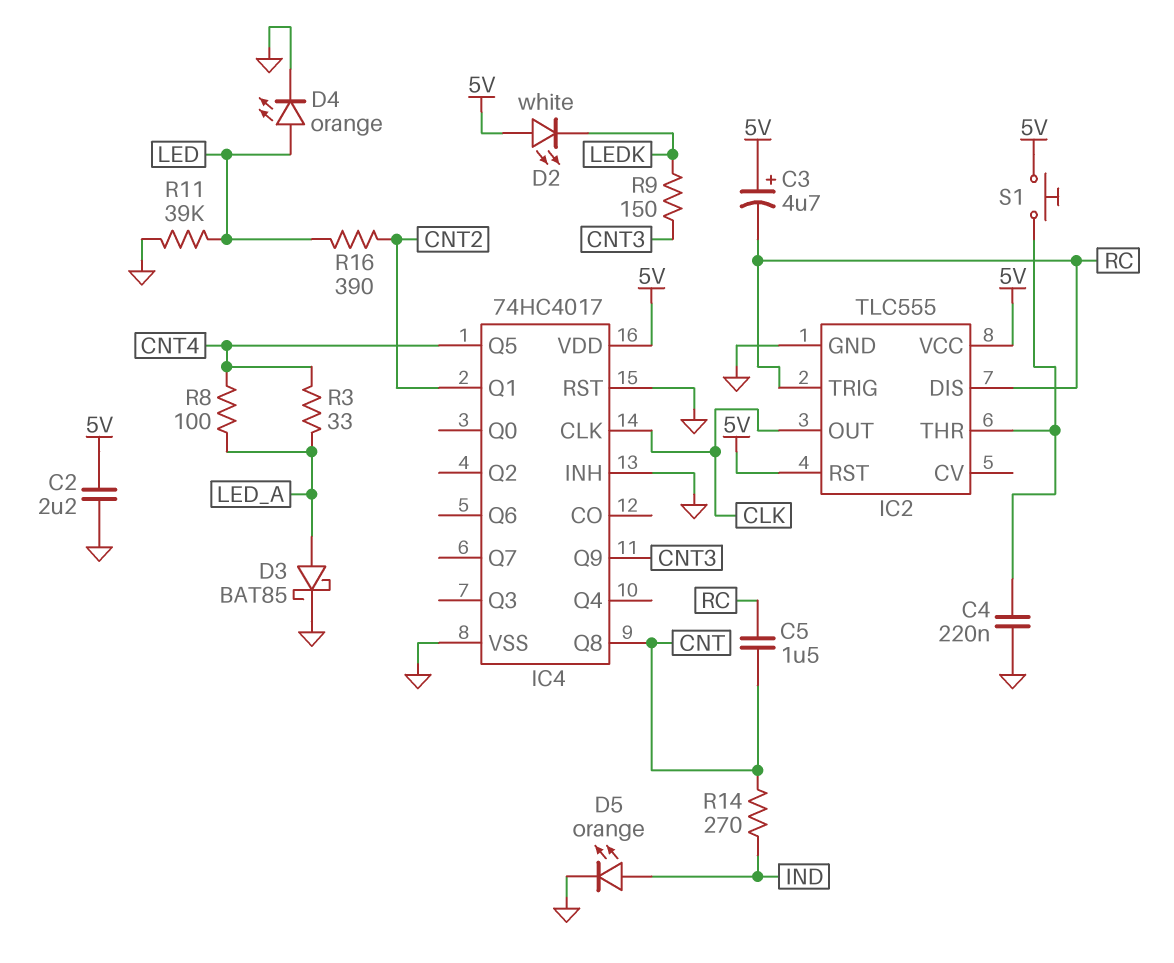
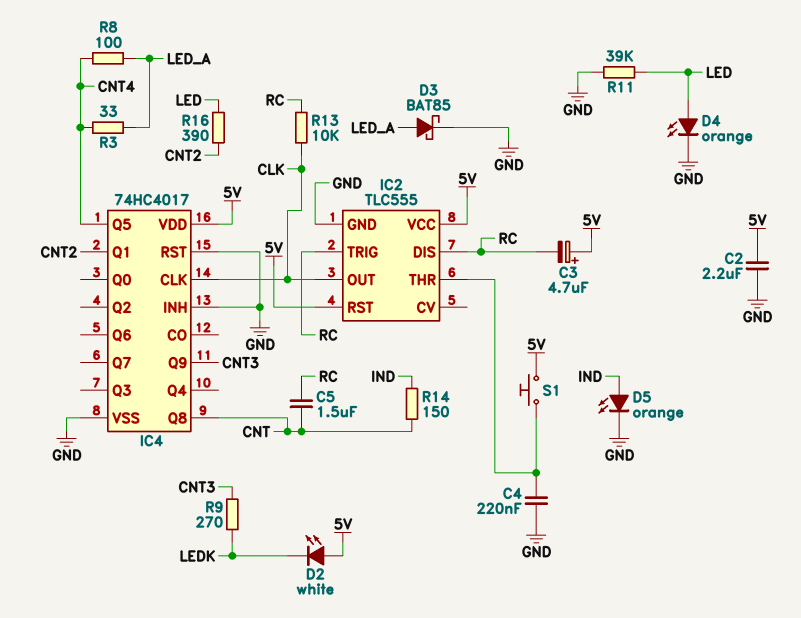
R9: 150 (CNT3, LEDK) -> 270 (CNT3, LEDK)
R13: none -> 10k (CLK, RC)
R14: 270 (CNT, IND) -> 150 (CNT, IND)

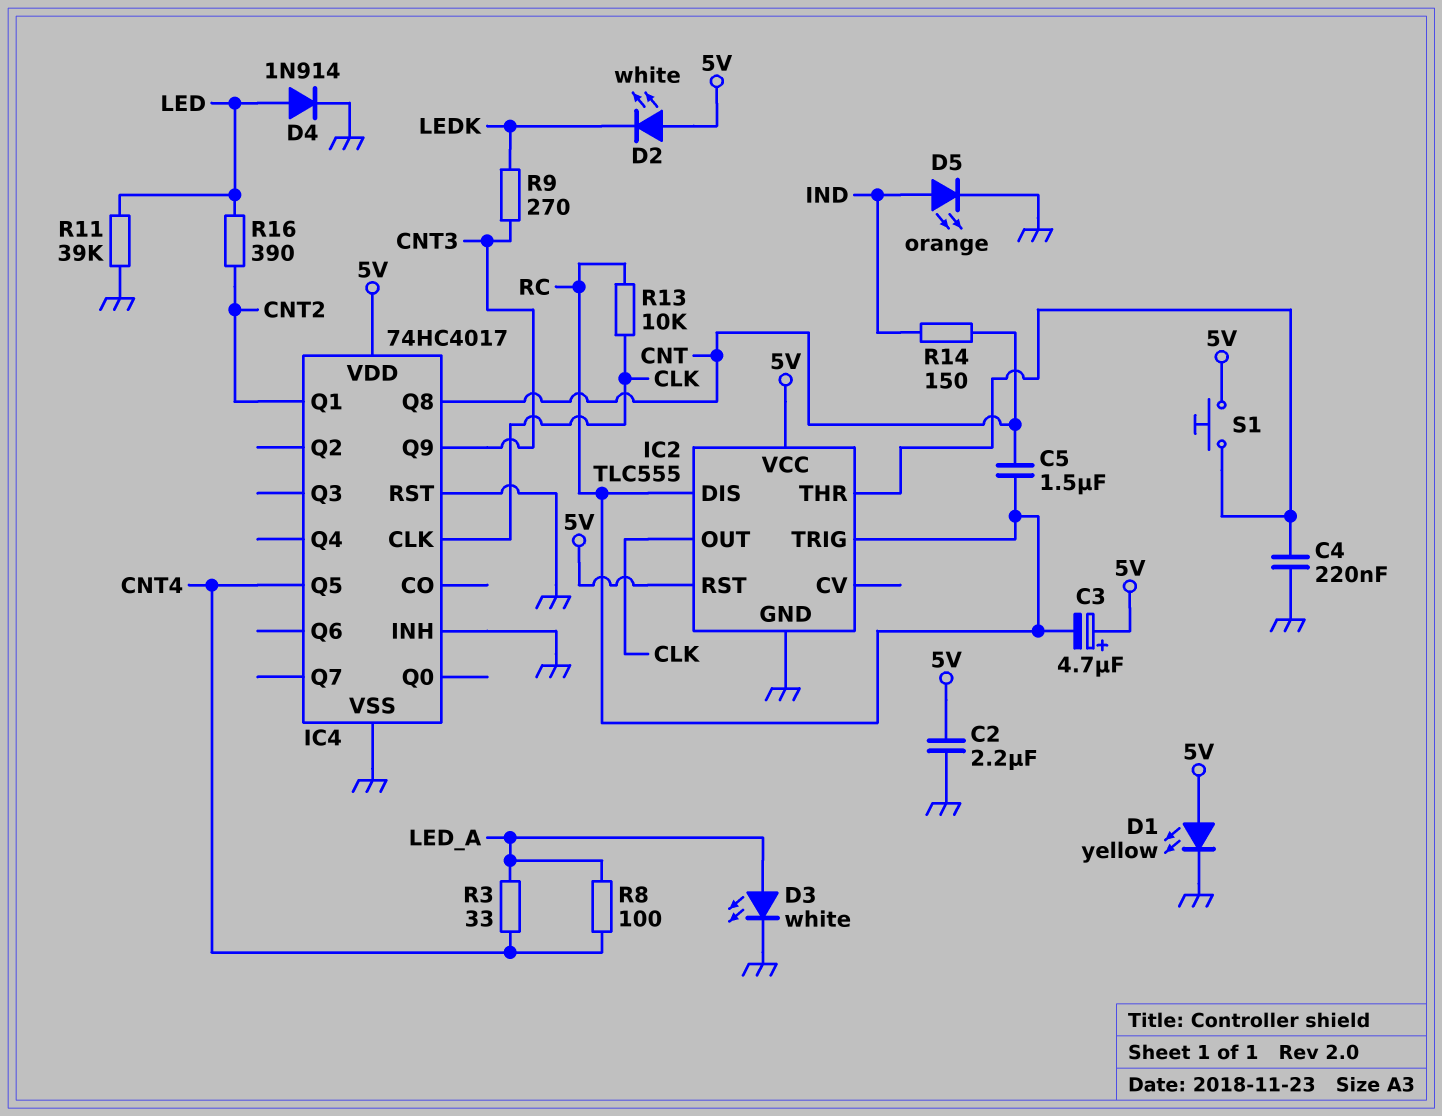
D1: none -> LED yellow (A 5V, K GND)
D3: schottky BAT85 (A LED_A, K GND) -> LED white (A LED_A, K GND)
D4: LED orange (A LED, K GND) -> diode 1N914 (A LED, K GND)

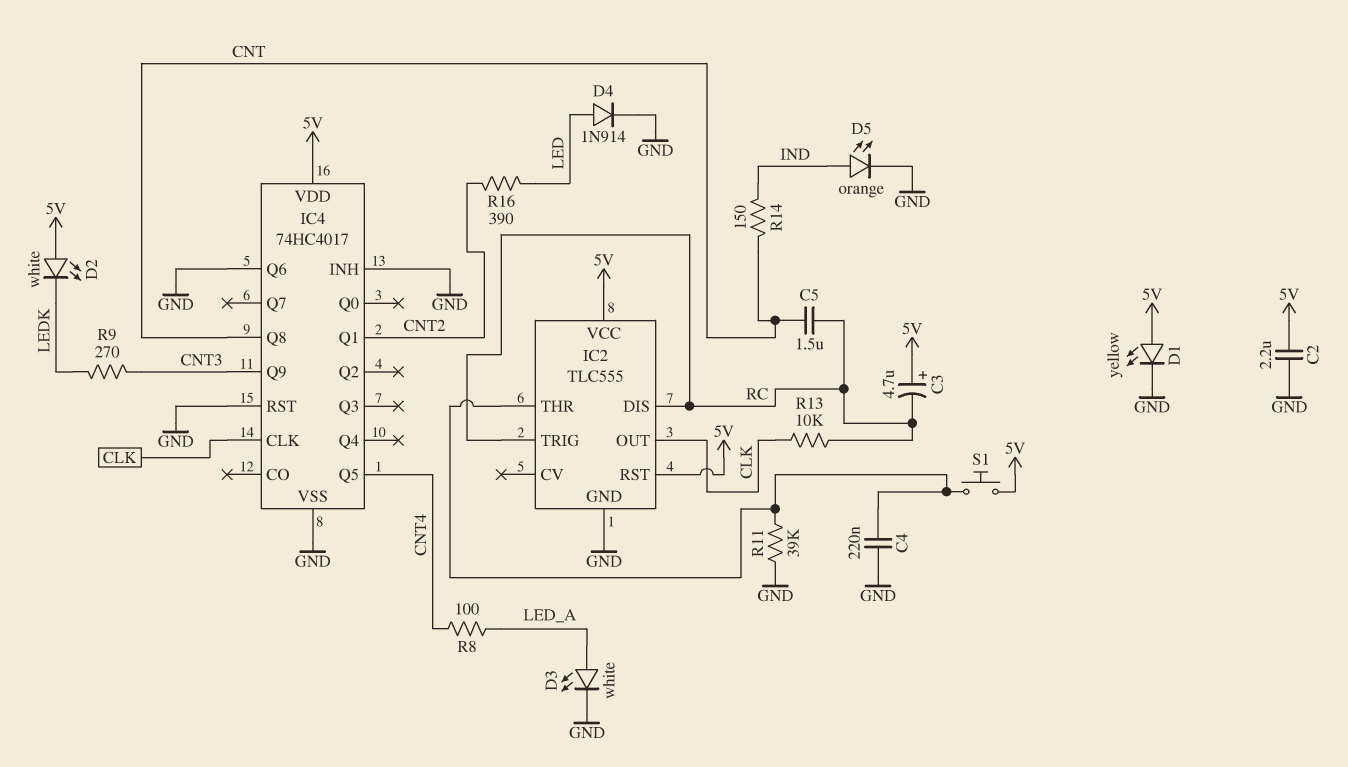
IC4 pin Q6: none -> GND
R3: 33 (CNT4, LED_A) -> none
R11: 39k (GND, LED) -> 39k (GND, IC2/THR)

